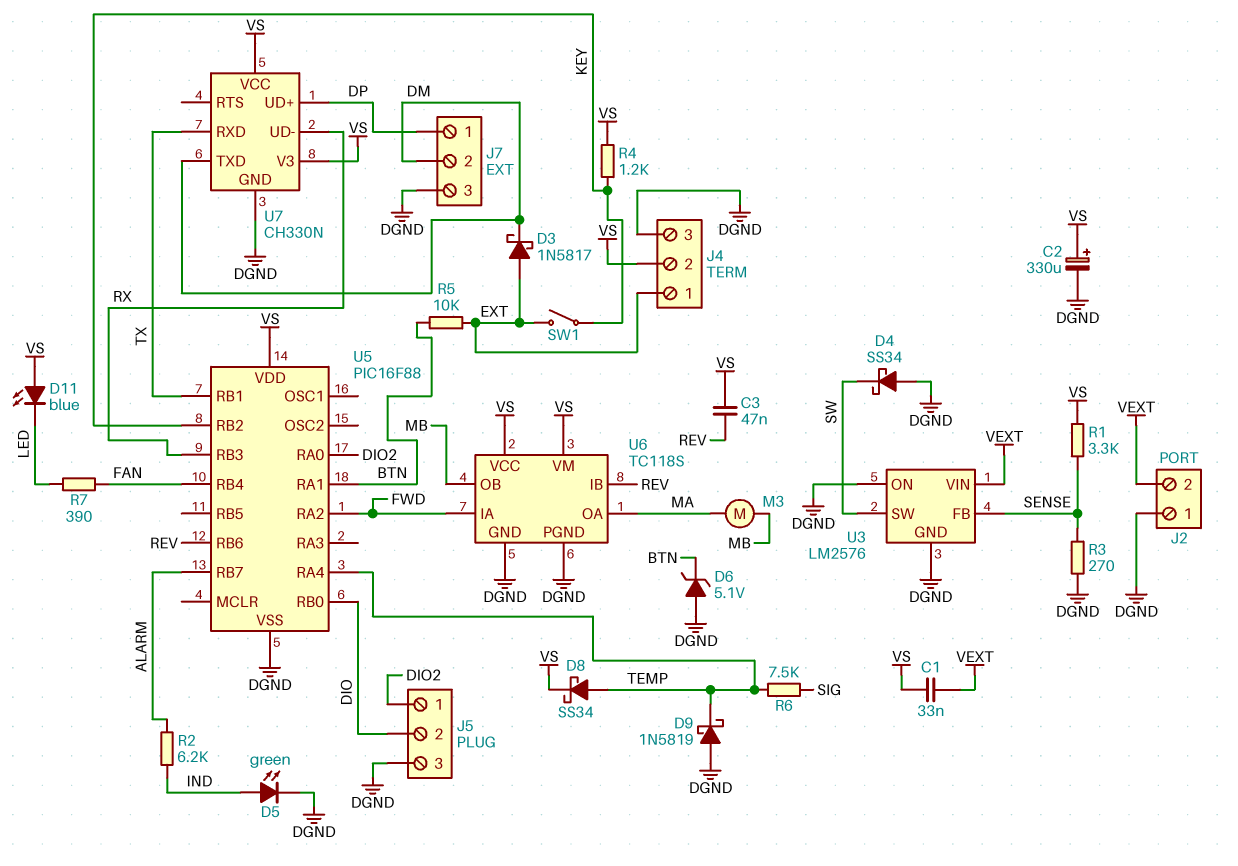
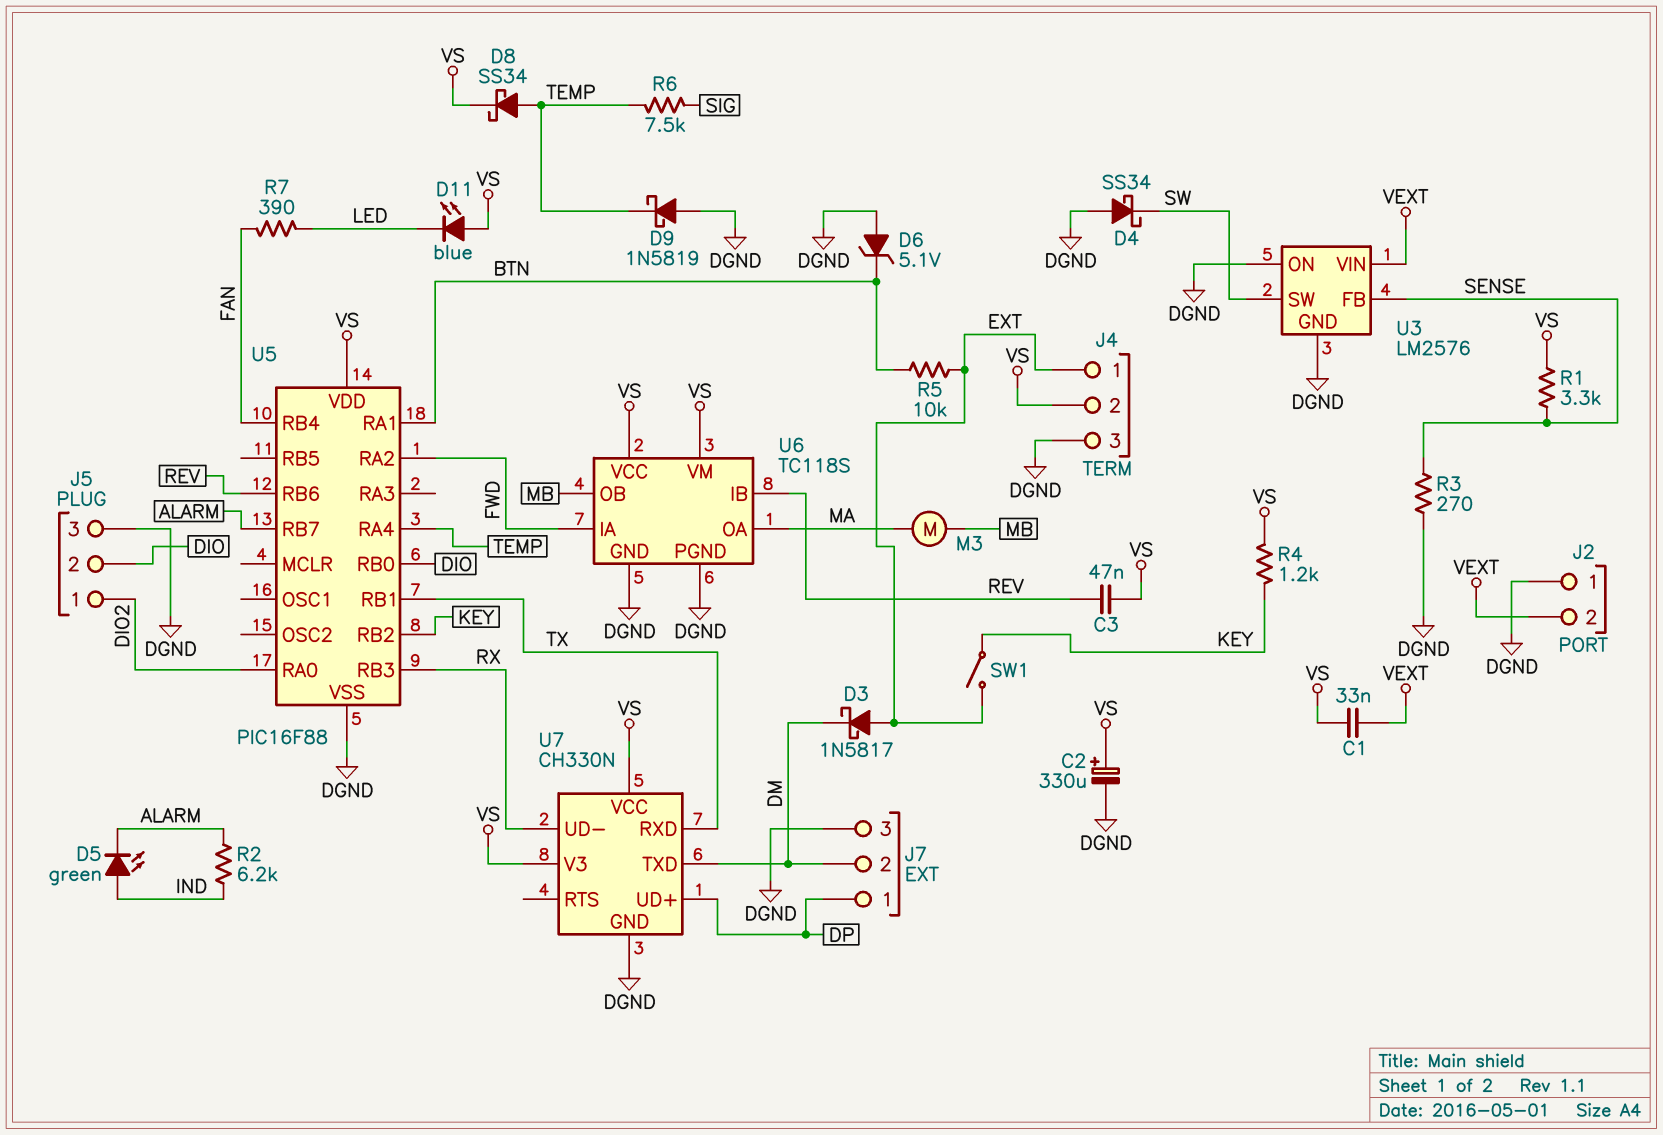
D5: LED green (A IND, K DGND) -> LED green (A IND, K ALARM)

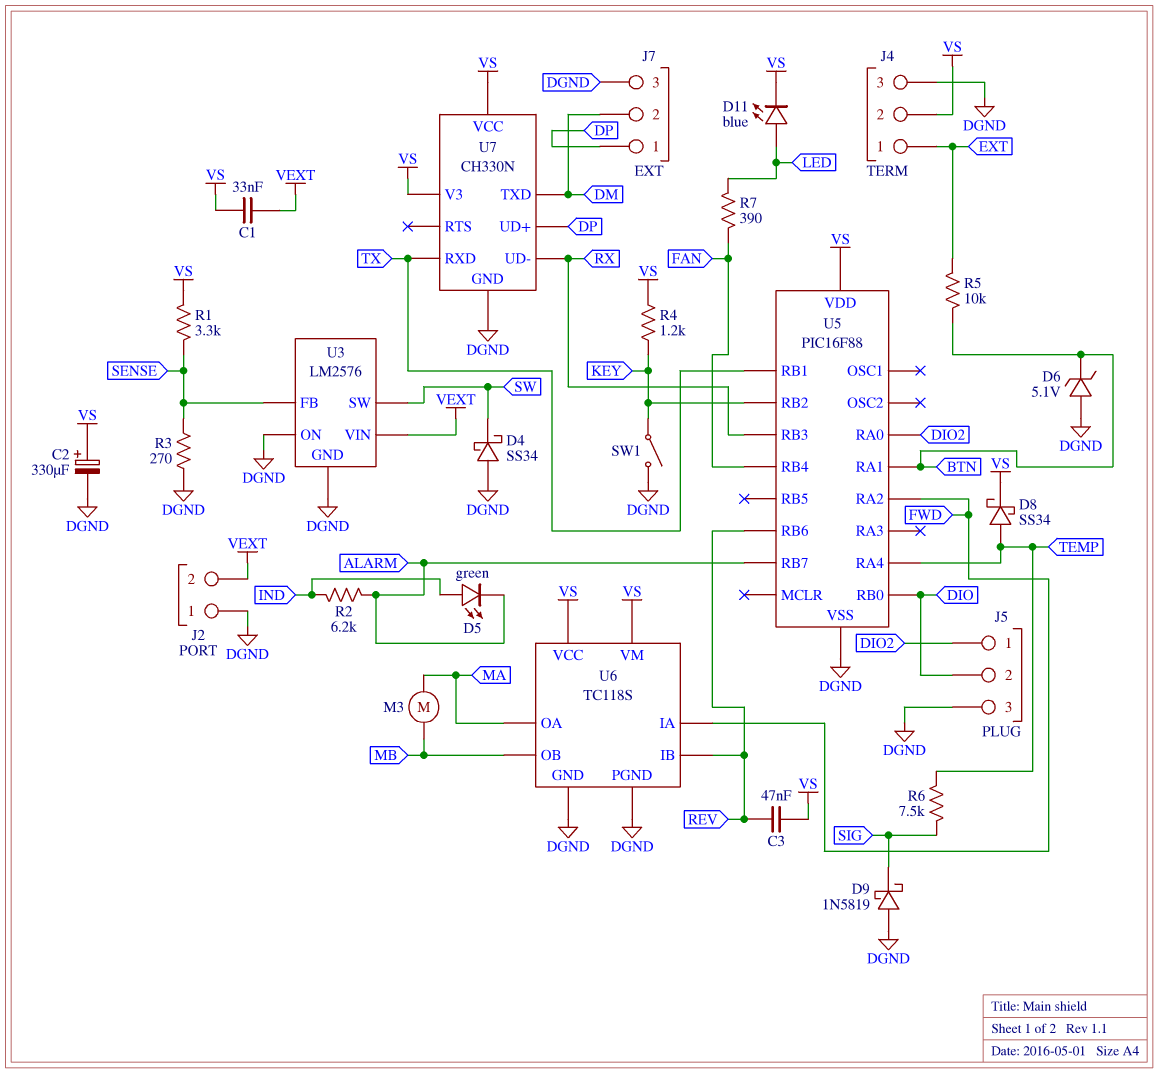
D3: schottky 1N5817 (A EXT, K DM) -> none
D9: schottky 1N5819 (A DGND, K TEMP) -> schottky 1N5819 (A DGND, K SIG)
D11: LED blue (A VS, K LED) -> LED blue (A LED, K VS)
SW1: switch (EXT, KEY) -> switch (DGND, KEY)

